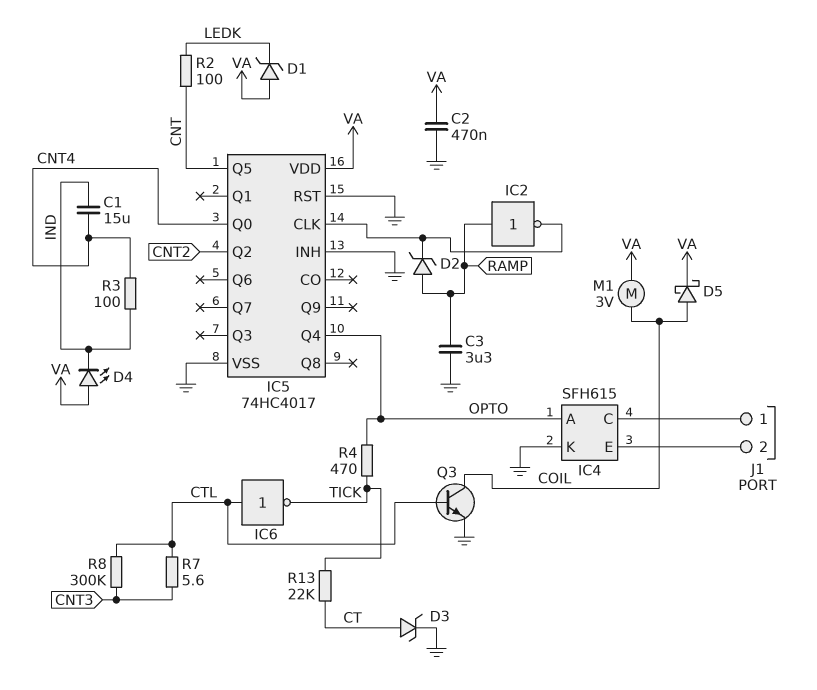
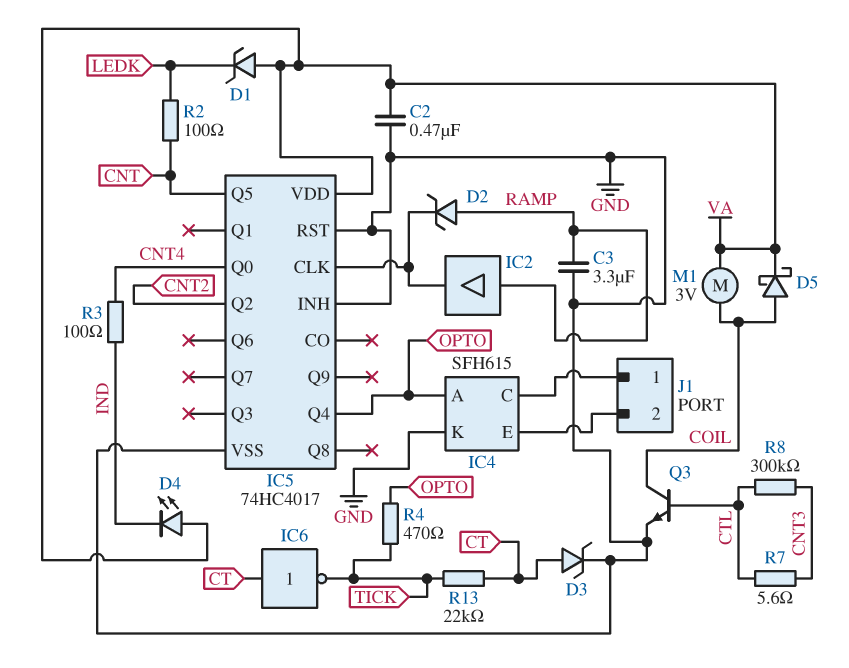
C1: 15uF (CNT4, IND) -> none
IC2: NOT (in RAMP, out IC5/CLK) -> buffer (in RAMP, out IC5/CLK)
IC6: NOT (in CTL, out TICK) -> NOT (in CT, out TICK)

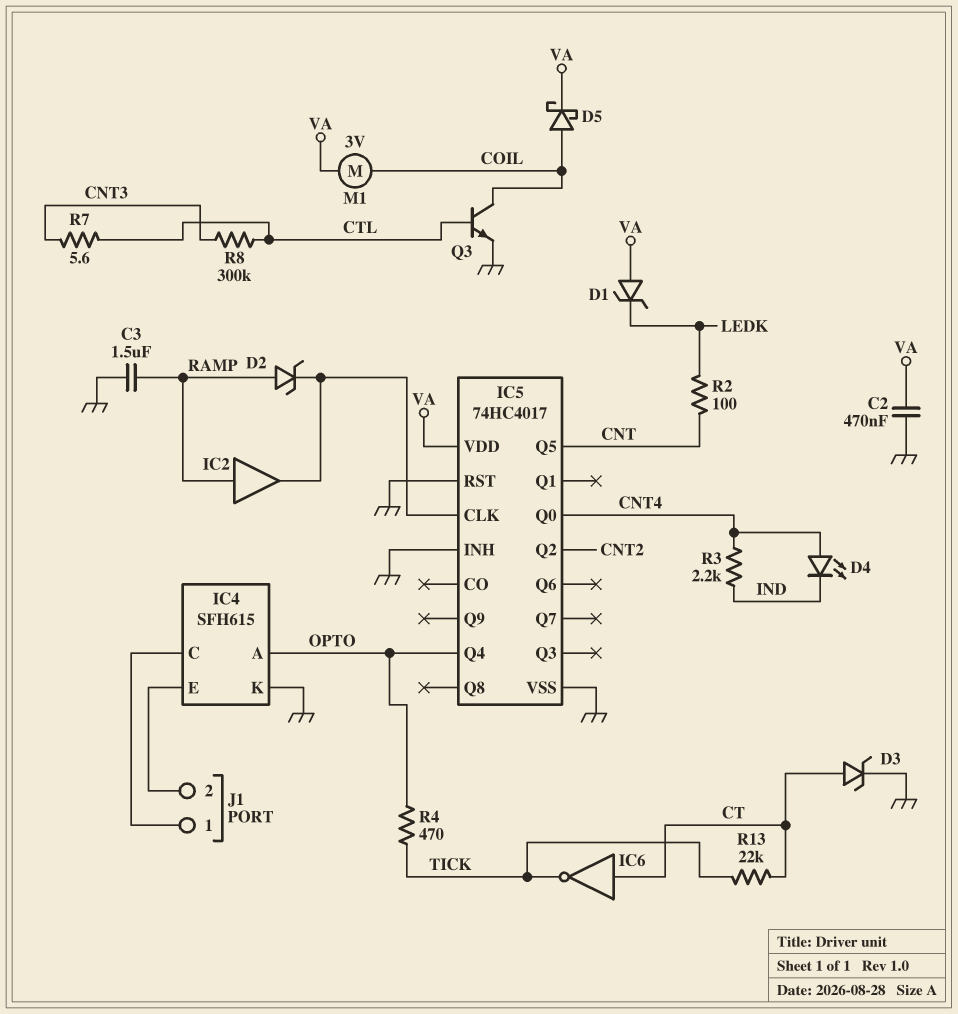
C3: 3.3uF (GND, RAMP) -> 1.5uF (GND, RAMP)
D4: LED (A VA, K IND) -> LED (A CNT4, K IND)
R3: 100 (CNT4, IND) -> 2.2k (CNT4, IND)

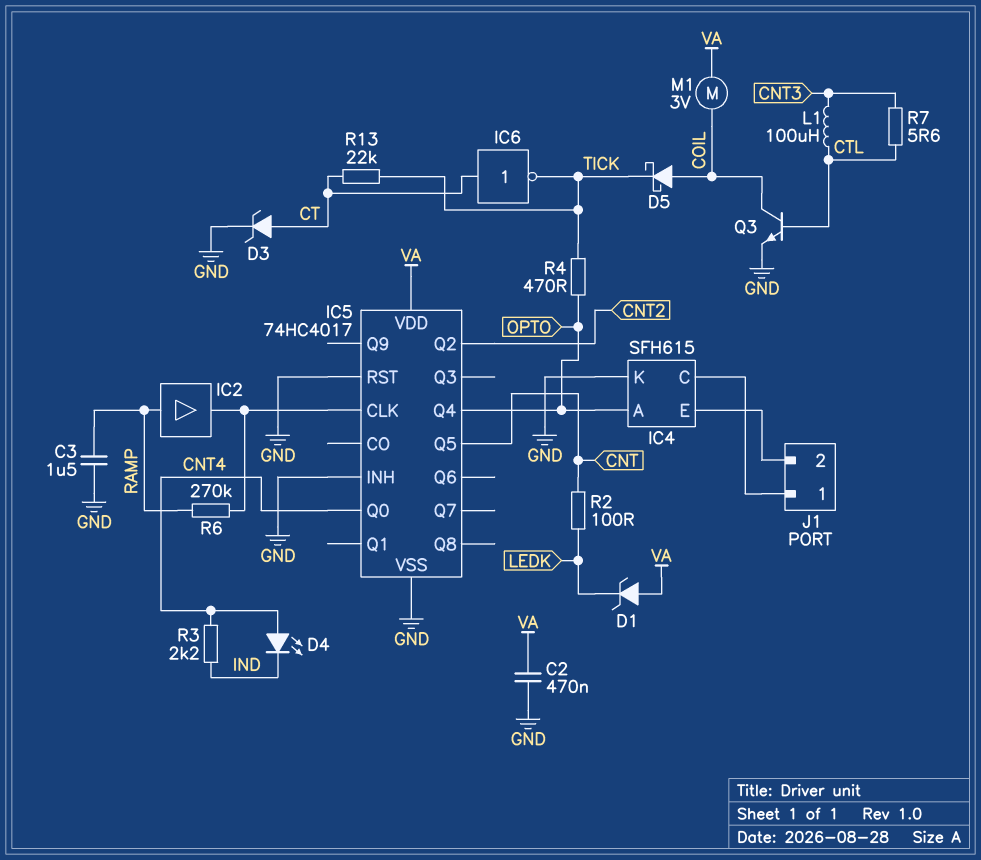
D2: zener (A RAMP, K IC5/CLK) -> none
D5: schottky (A COIL, K VA) -> schottky (A COIL, K TICK)
L1: none -> 100uH (CNT3, CTL)
R6: none -> 270k (IC5/CLK, RAMP)
R8: 300k (CNT3, CTL) -> none

